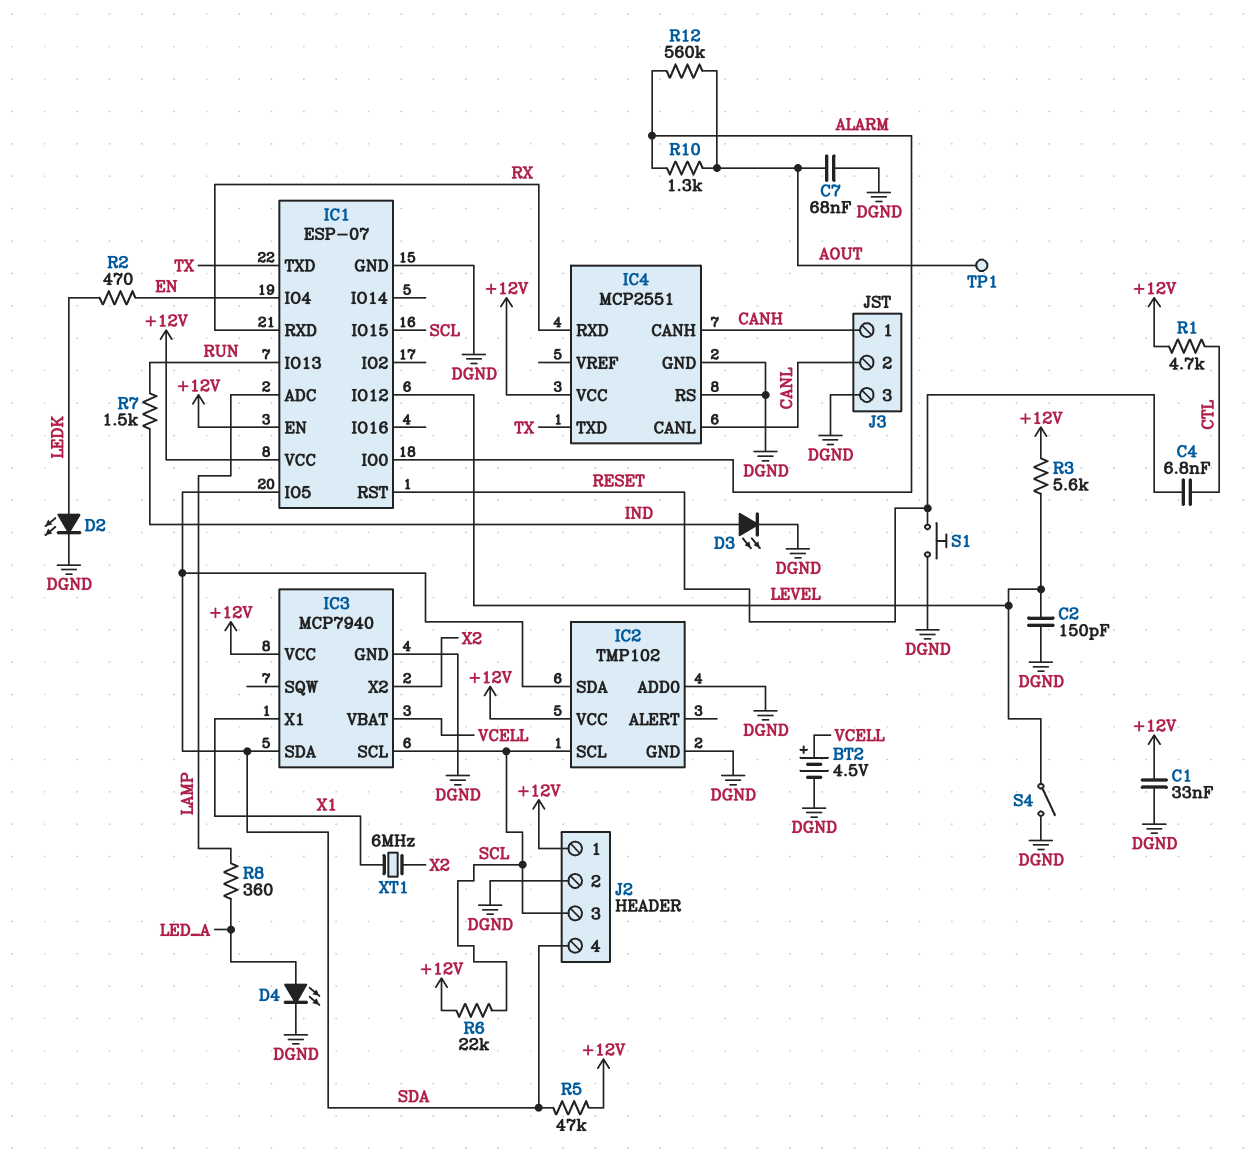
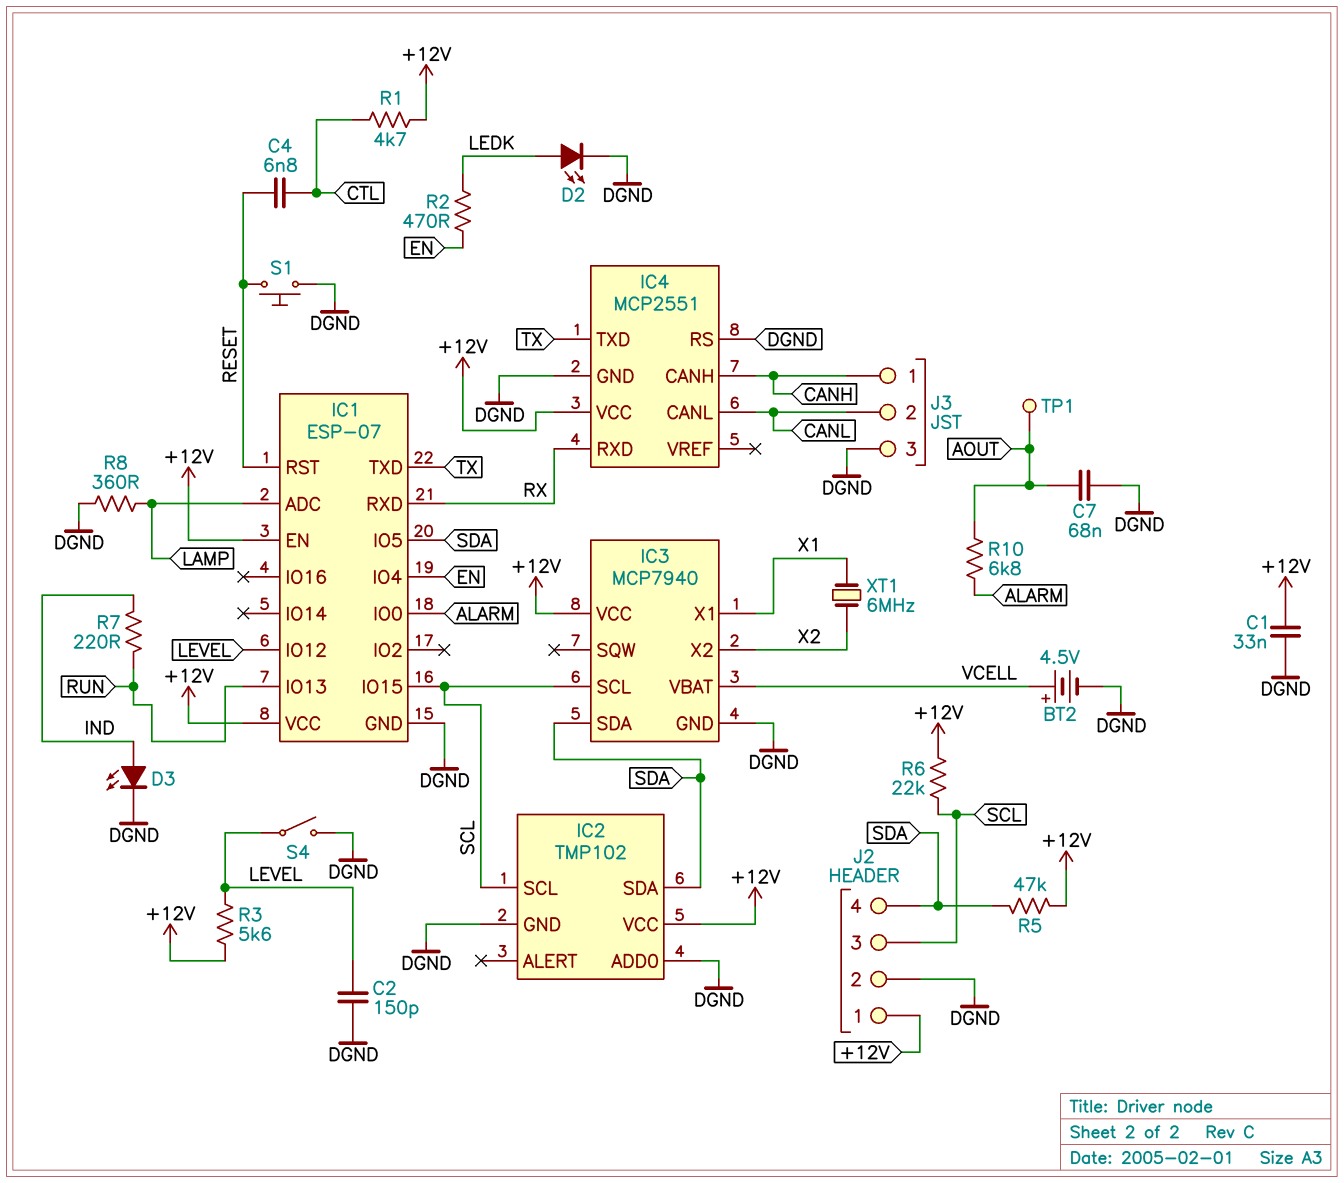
D4: LED (A LED_A, K DGND) -> none
R7: 1.5k (IND, RUN) -> 220 (IND, RUN)
R8: 360 (LAMP, LED_A) -> 360 (DGND, LAMP)
R10: 1.3k (ALARM, AOUT) -> 6.8k (ALARM, AOUT)
R12: 560k (ALARM, AOUT) -> none

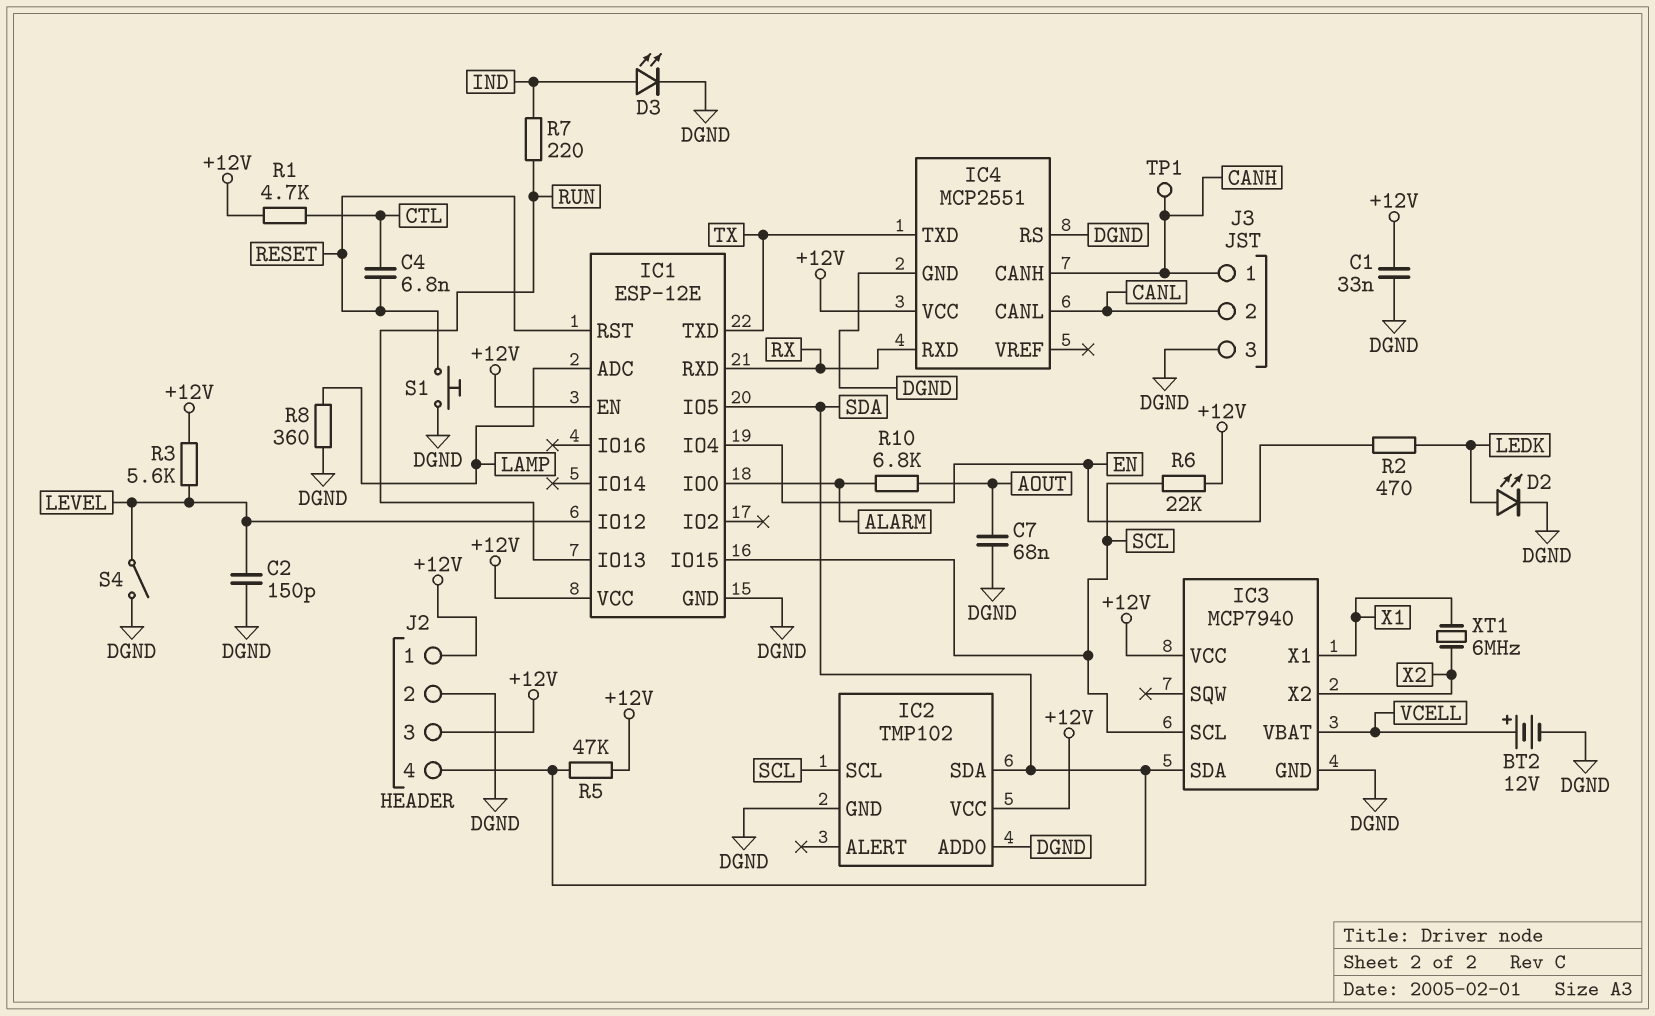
BT2: 4.5V (plus VCELL, minus DGND) -> 12V (plus VCELL, minus DGND)
IC1: ESP-07 -> ESP-12E
J2 pin 3: SCL -> +12V
TP1: test point (AOUT) -> test point (CANH)

